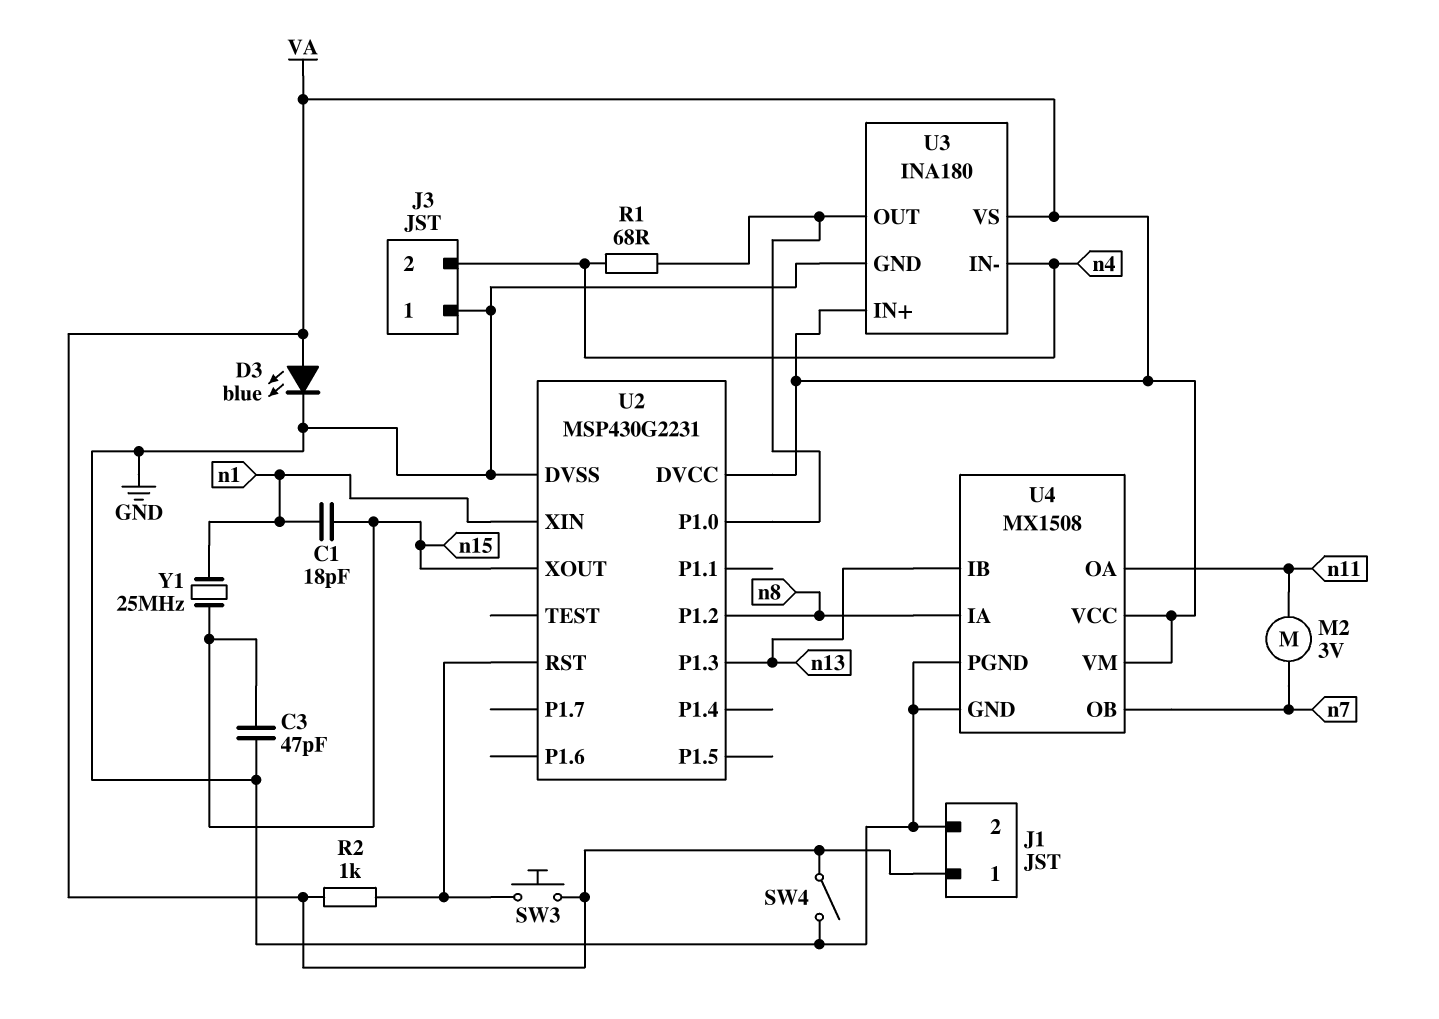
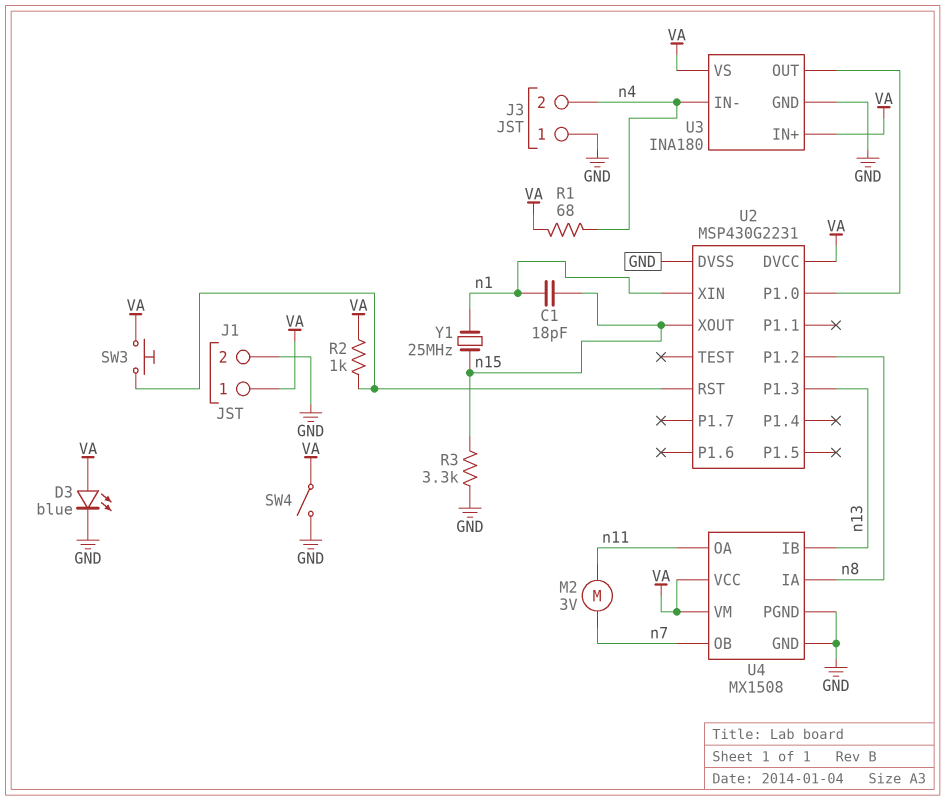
C3: 47pF (GND, n15) -> none
R1: 68 (U2/P1.0, n4) -> 68 (VA, n4)
R3: none -> 3.3k (GND, n15)

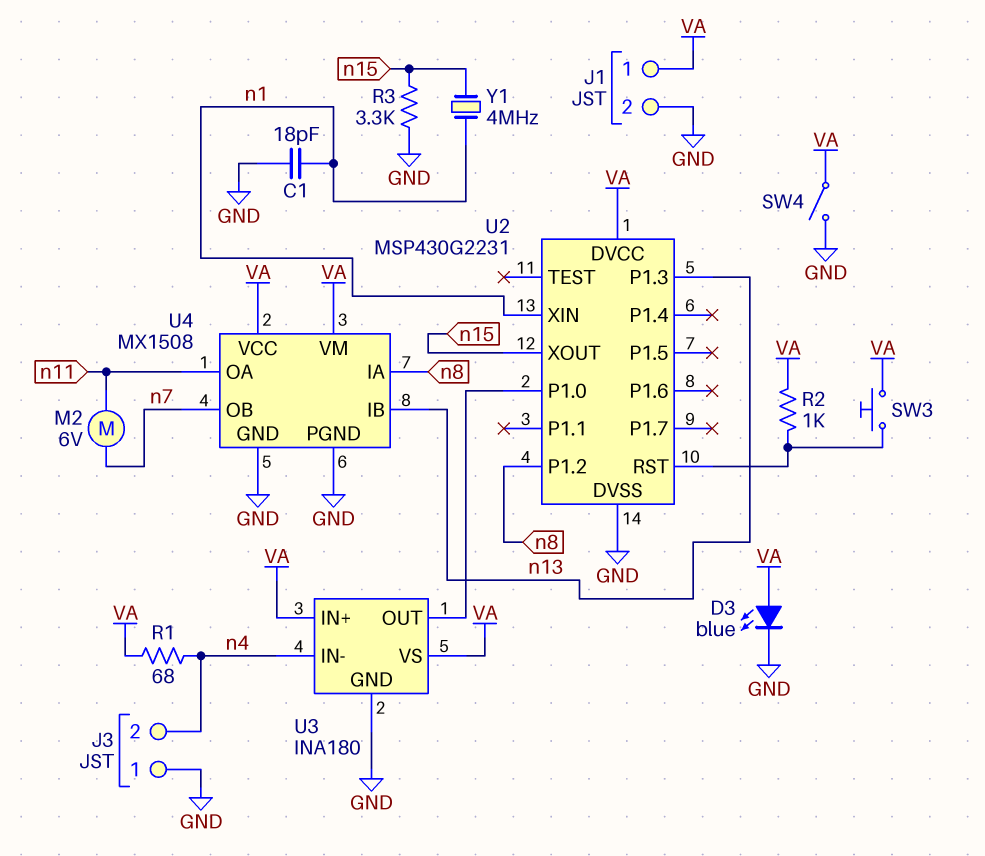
C1: 18pF (n1, n15) -> 18pF (GND, n1)
M2: motor 3V (n7, n11) -> motor 6V (n7, n11)
Y1: 25MHz (n1, n15) -> 4MHz (n1, n15)

